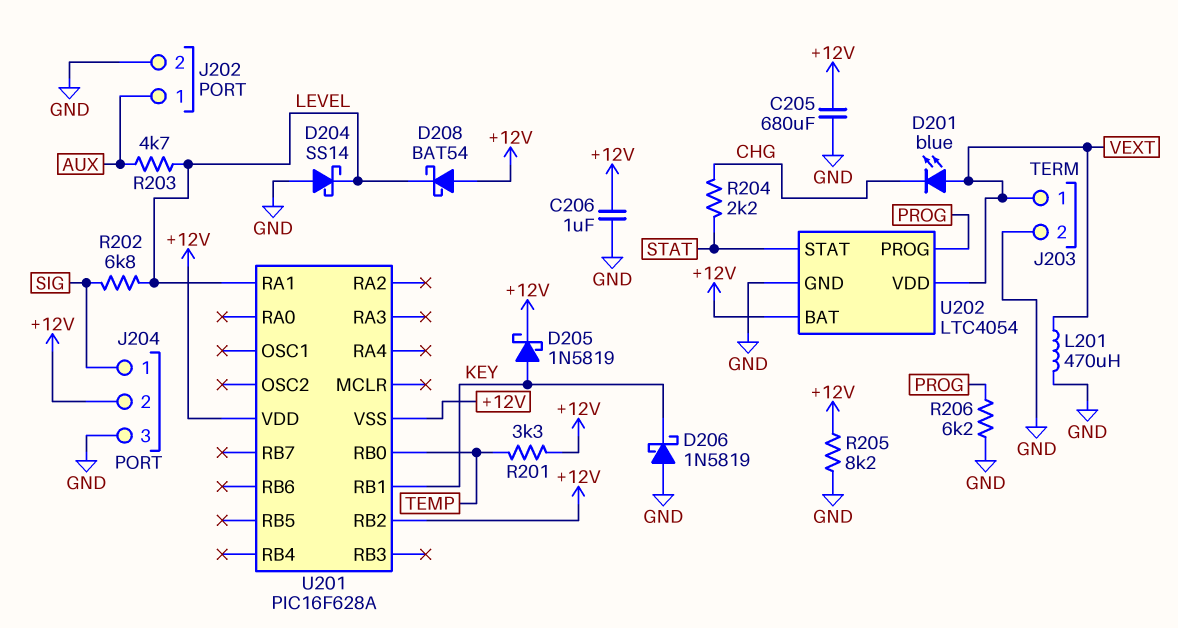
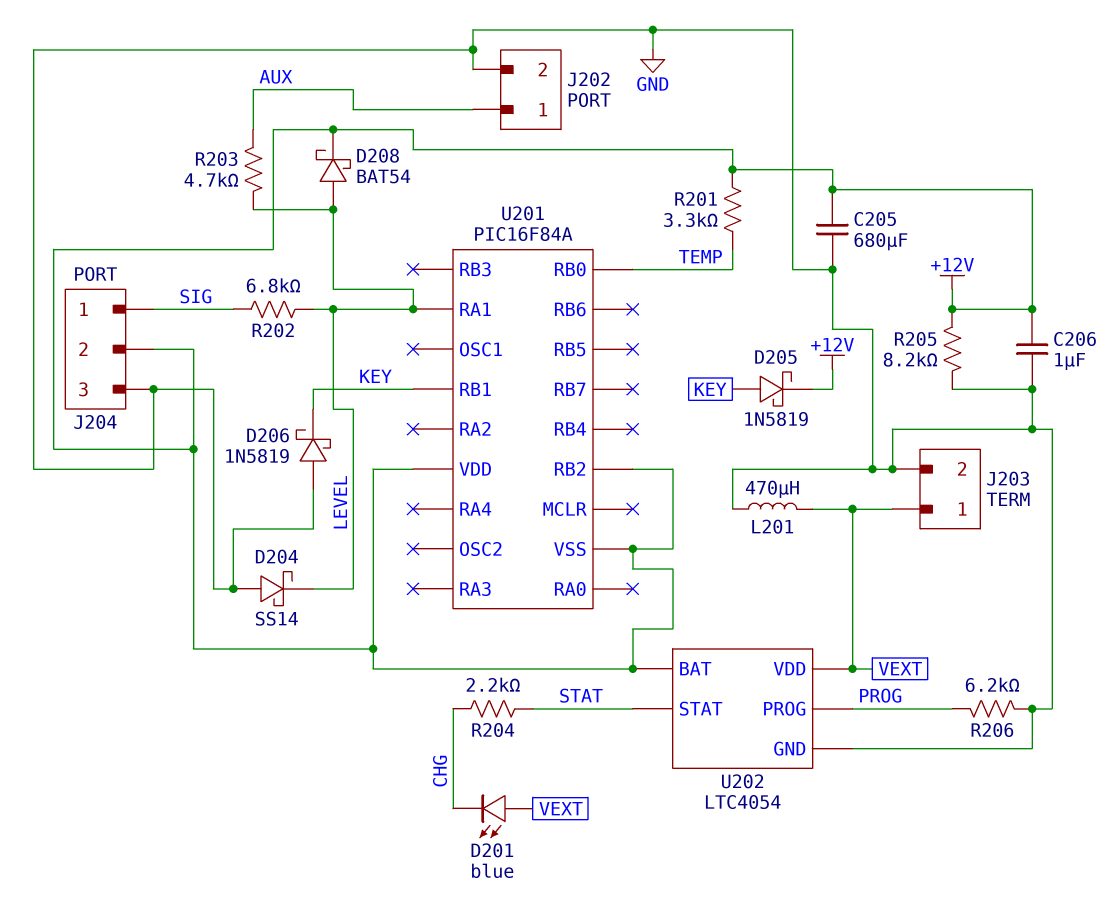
D208: schottky BAT54 (A +12V, K LEVEL) -> schottky BAT54 (A LEVEL, K +12V)
U201: PIC16F628A -> PIC16F84A

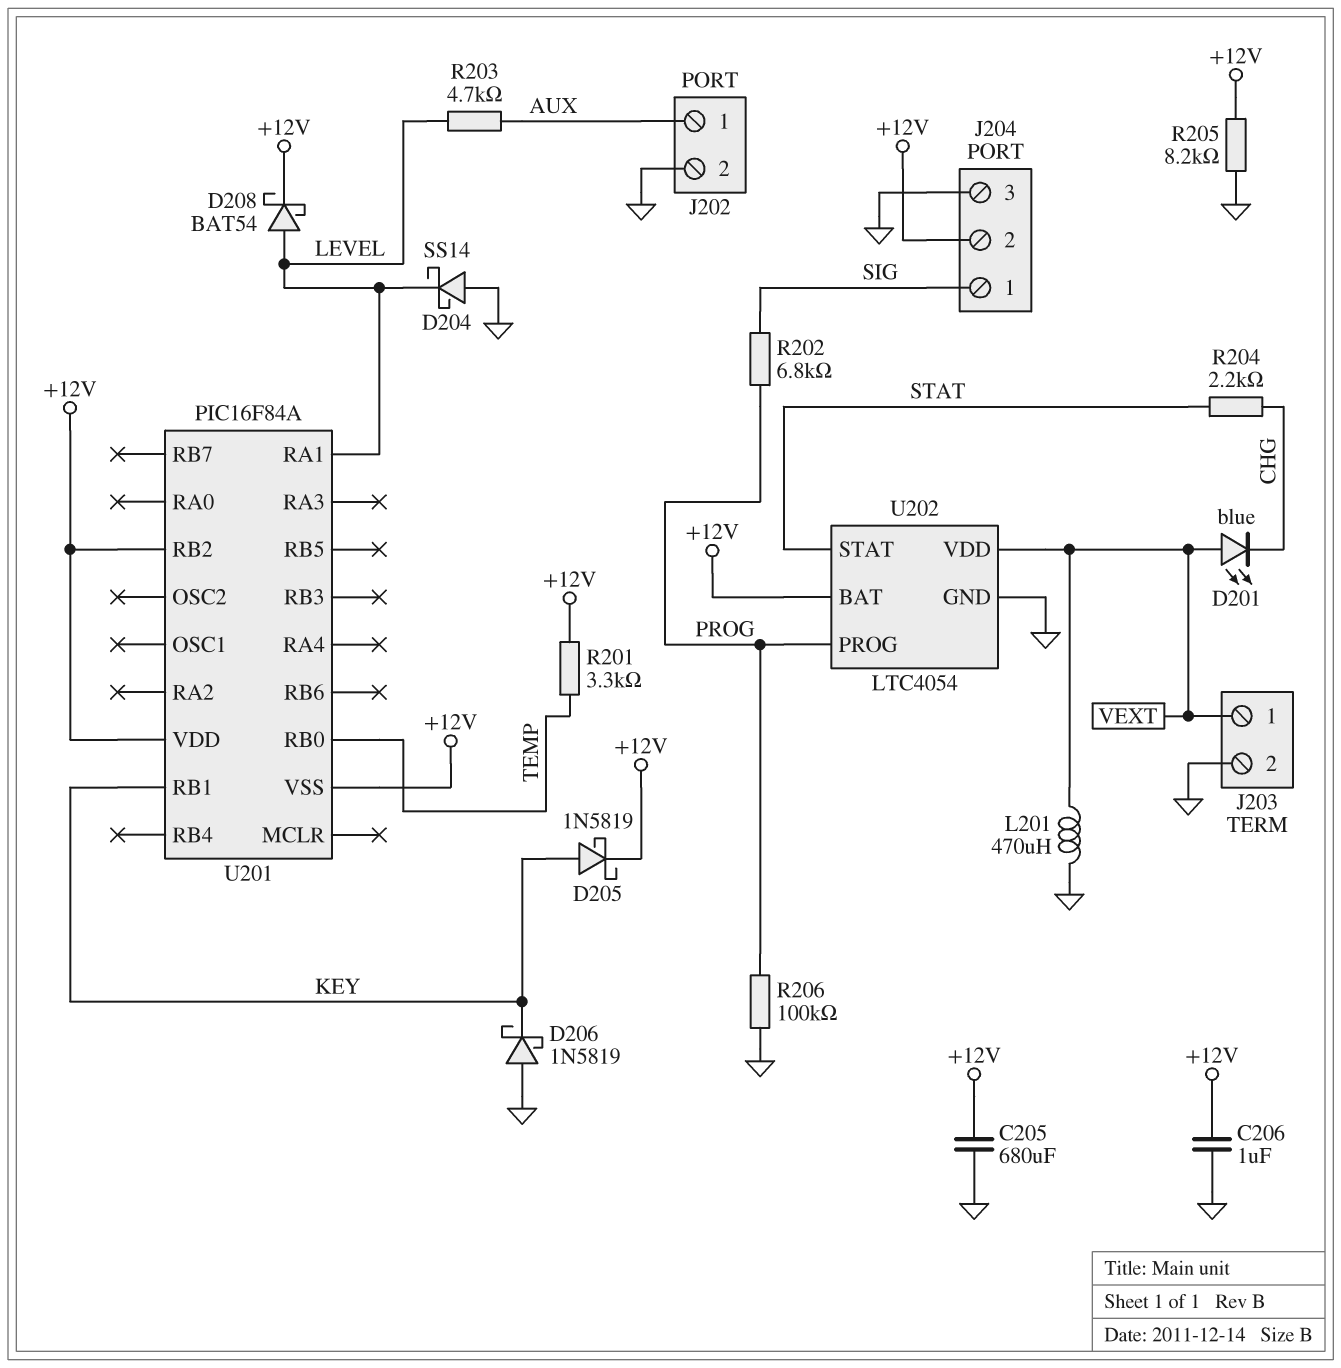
R202: 6.8k (LEVEL, SIG) -> 6.8k (PROG, SIG)
R206: 6.2k (GND, PROG) -> 100k (GND, PROG)

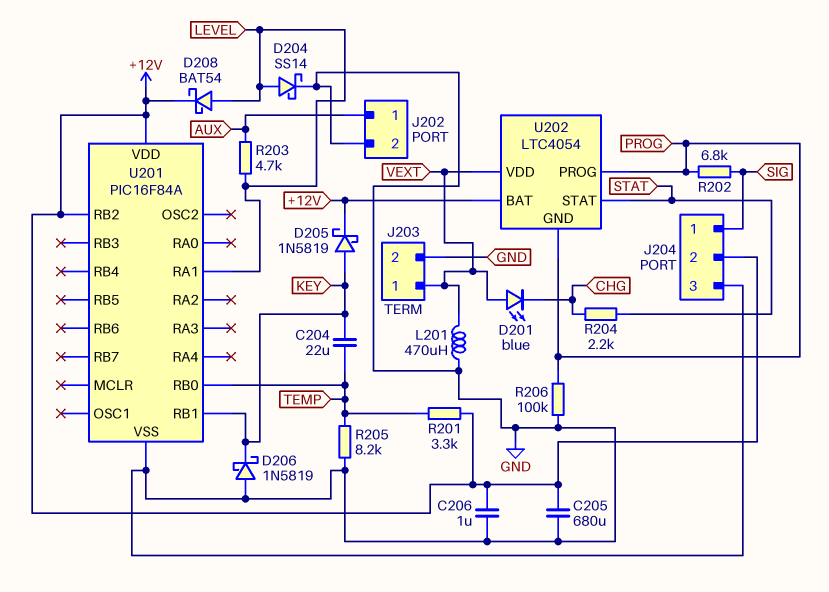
C204: none -> 22uF (KEY, TEMP)
D204: schottky SS14 (A GND, K LEVEL) -> schottky SS14 (A LEVEL, K GND)
R205: 8.2k (+12V, GND) -> 8.2k (GND, TEMP)
U201 pin VSS: +12V -> GND
U202 pin GND: GND -> PROG

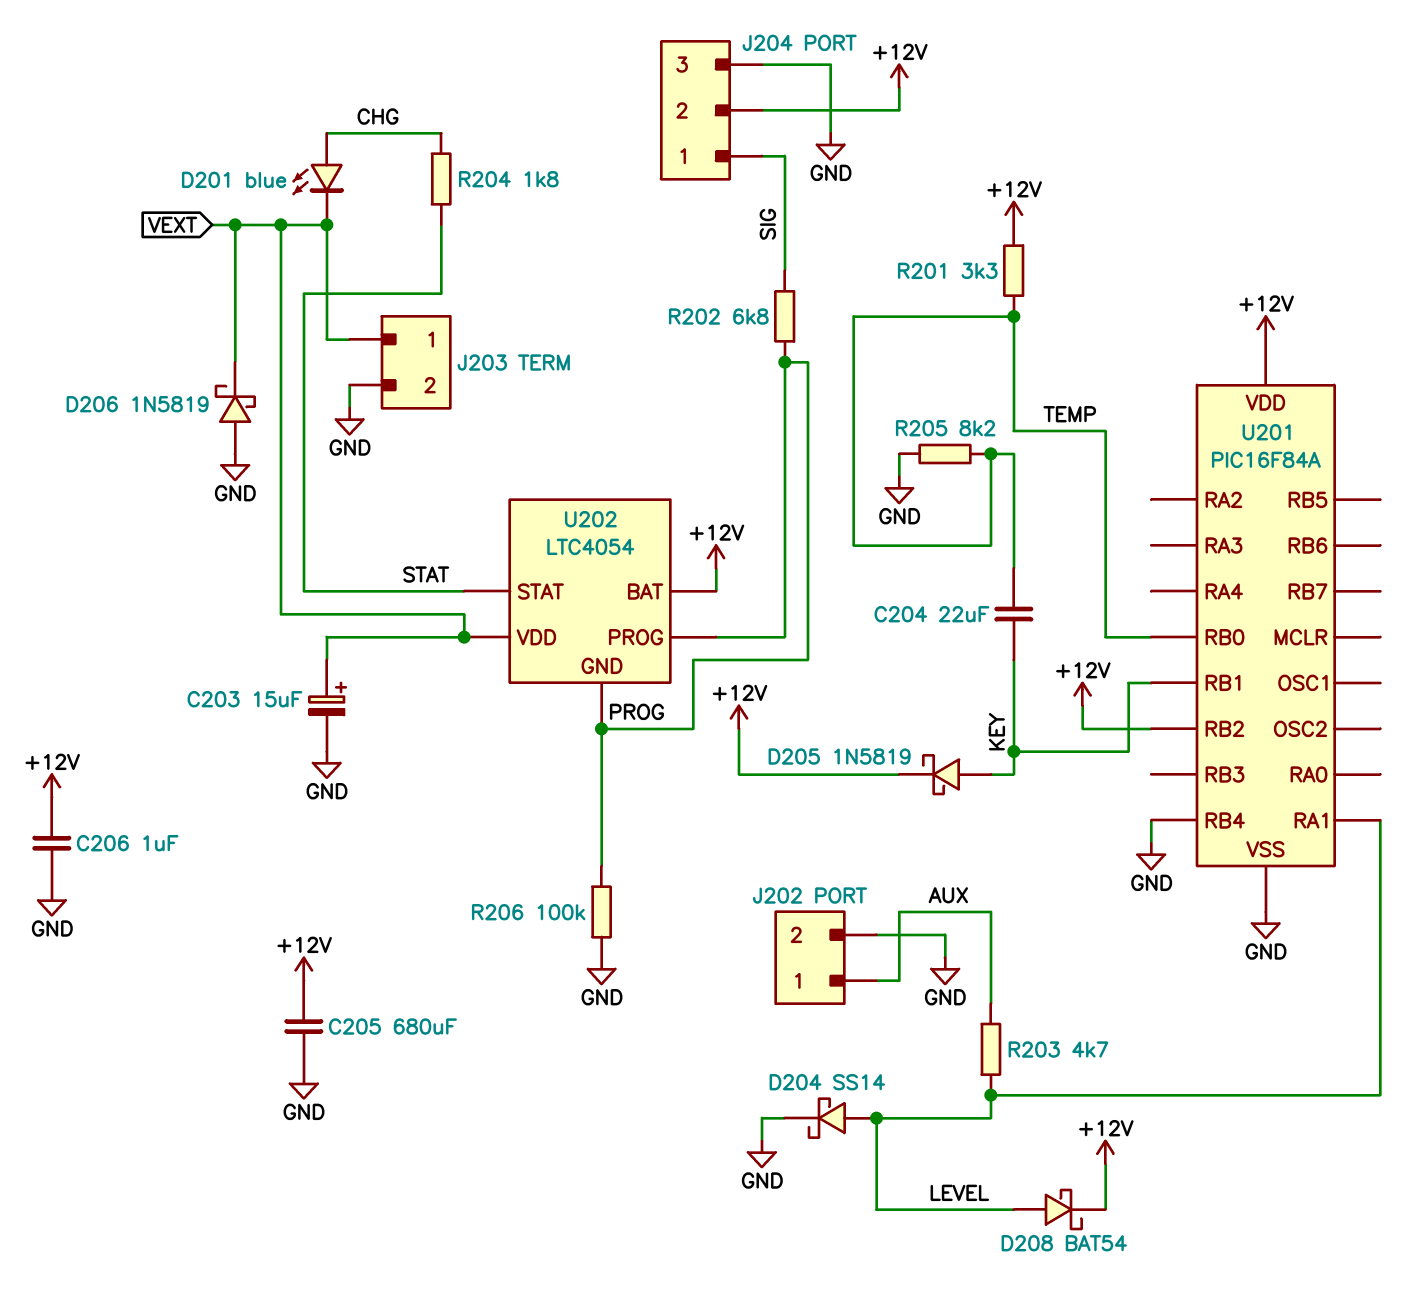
C203: none -> 15uF (plus VEXT, minus GND)
D201: LED blue (A VEXT, K CHG) -> LED blue (A CHG, K VEXT)
D206: schottky 1N5819 (A GND, K KEY) -> schottky 1N5819 (A GND, K VEXT)
L201: 470uH (GND, VEXT) -> none
R204: 2.2k (CHG, STAT) -> 1.8k (CHG, STAT)
U201 pin RB4: none -> GND

